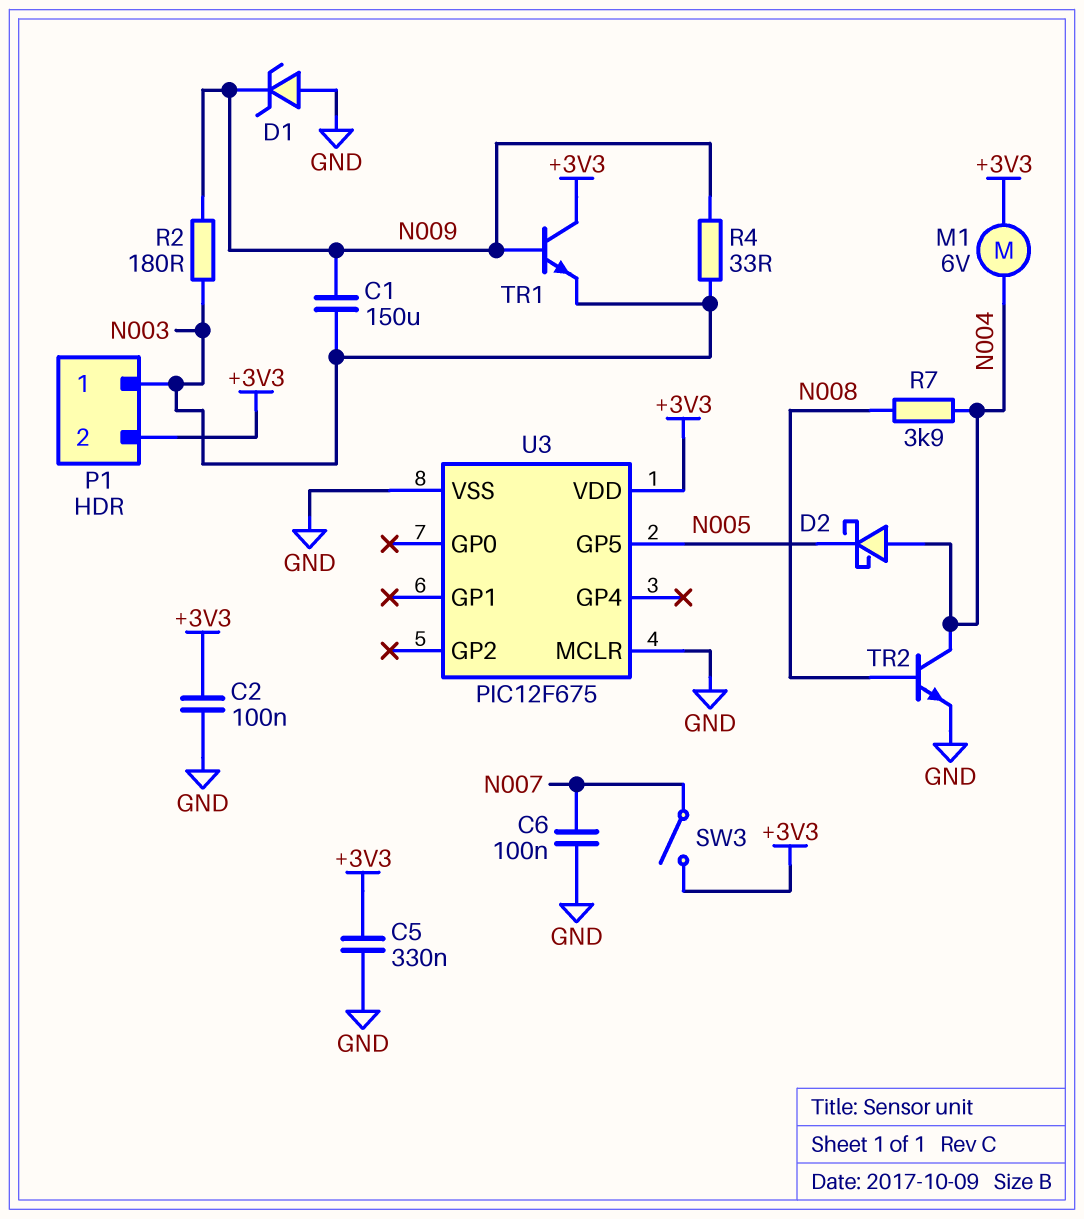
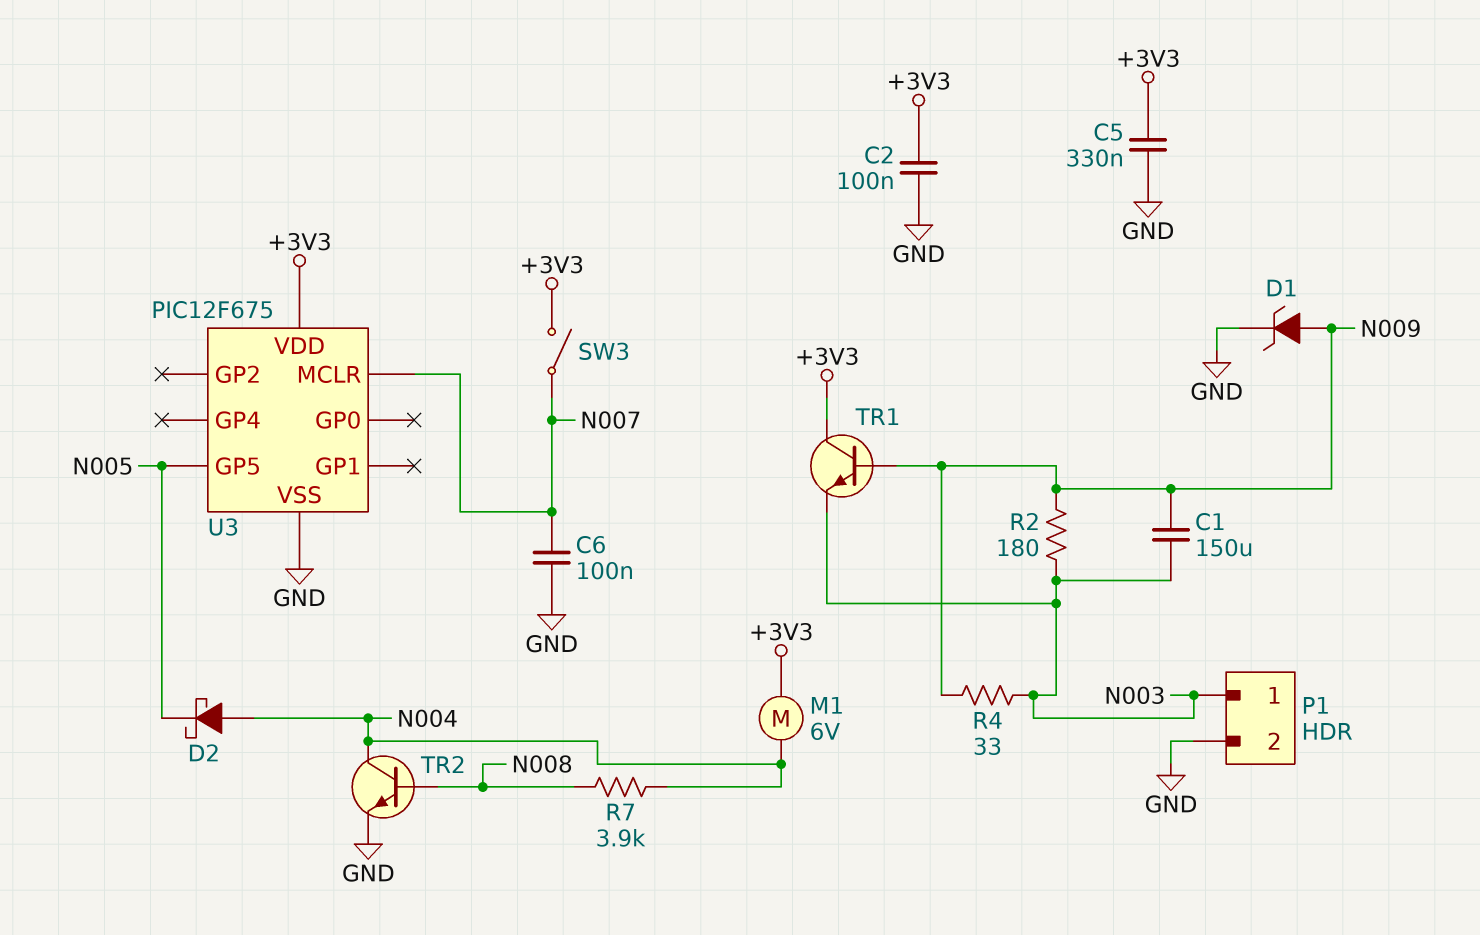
D1: zener (A GND, K N009) -> zener (A N009, K GND)
P1 pin 2: +3V3 -> GND
U3 pin MCLR: GND -> N007

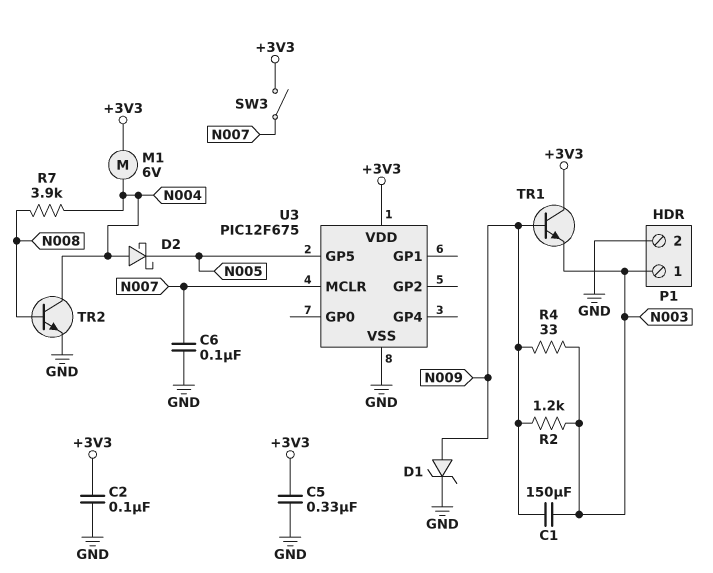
R2: 180 (N003, N009) -> 1.2k (N003, N009)

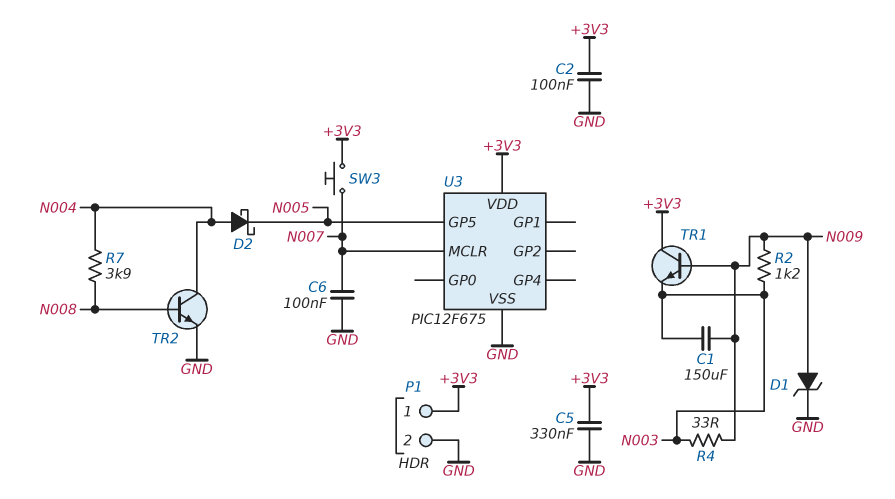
M1: motor 6V (+3V3, N004) -> none
P1 pin 1: N003 -> +3V3
SW3: switch (+3V3, N007) -> button (+3V3, N007)

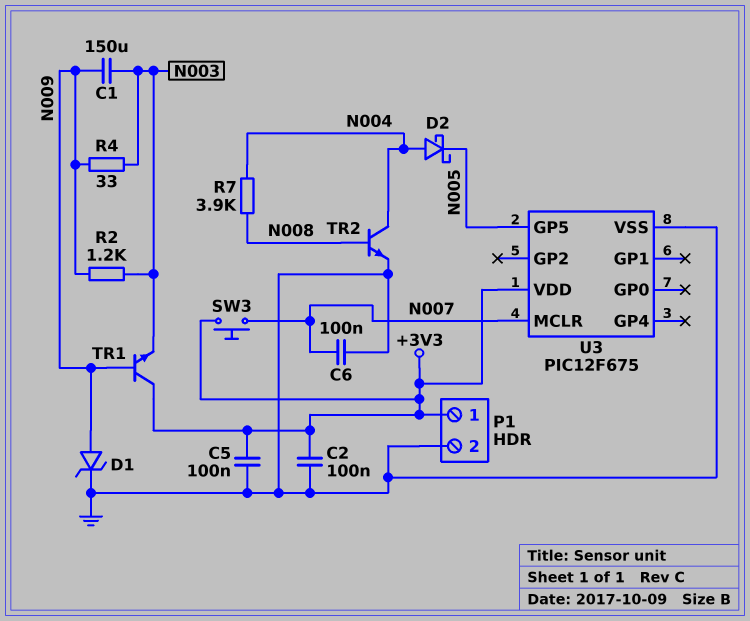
C5: 330nF (+3V3, GND) -> 100nF (+3V3, GND)

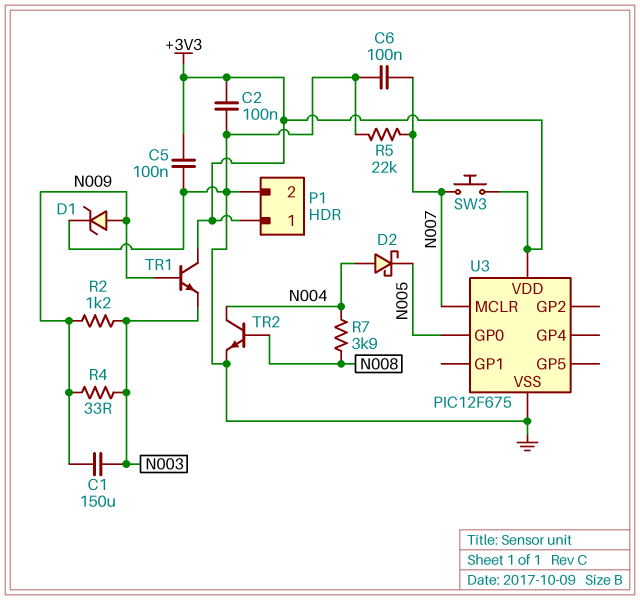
R5: none -> 22k (GND, N007)
U3 pin GP0: none -> N005
U3 pin GP5: N005 -> none

